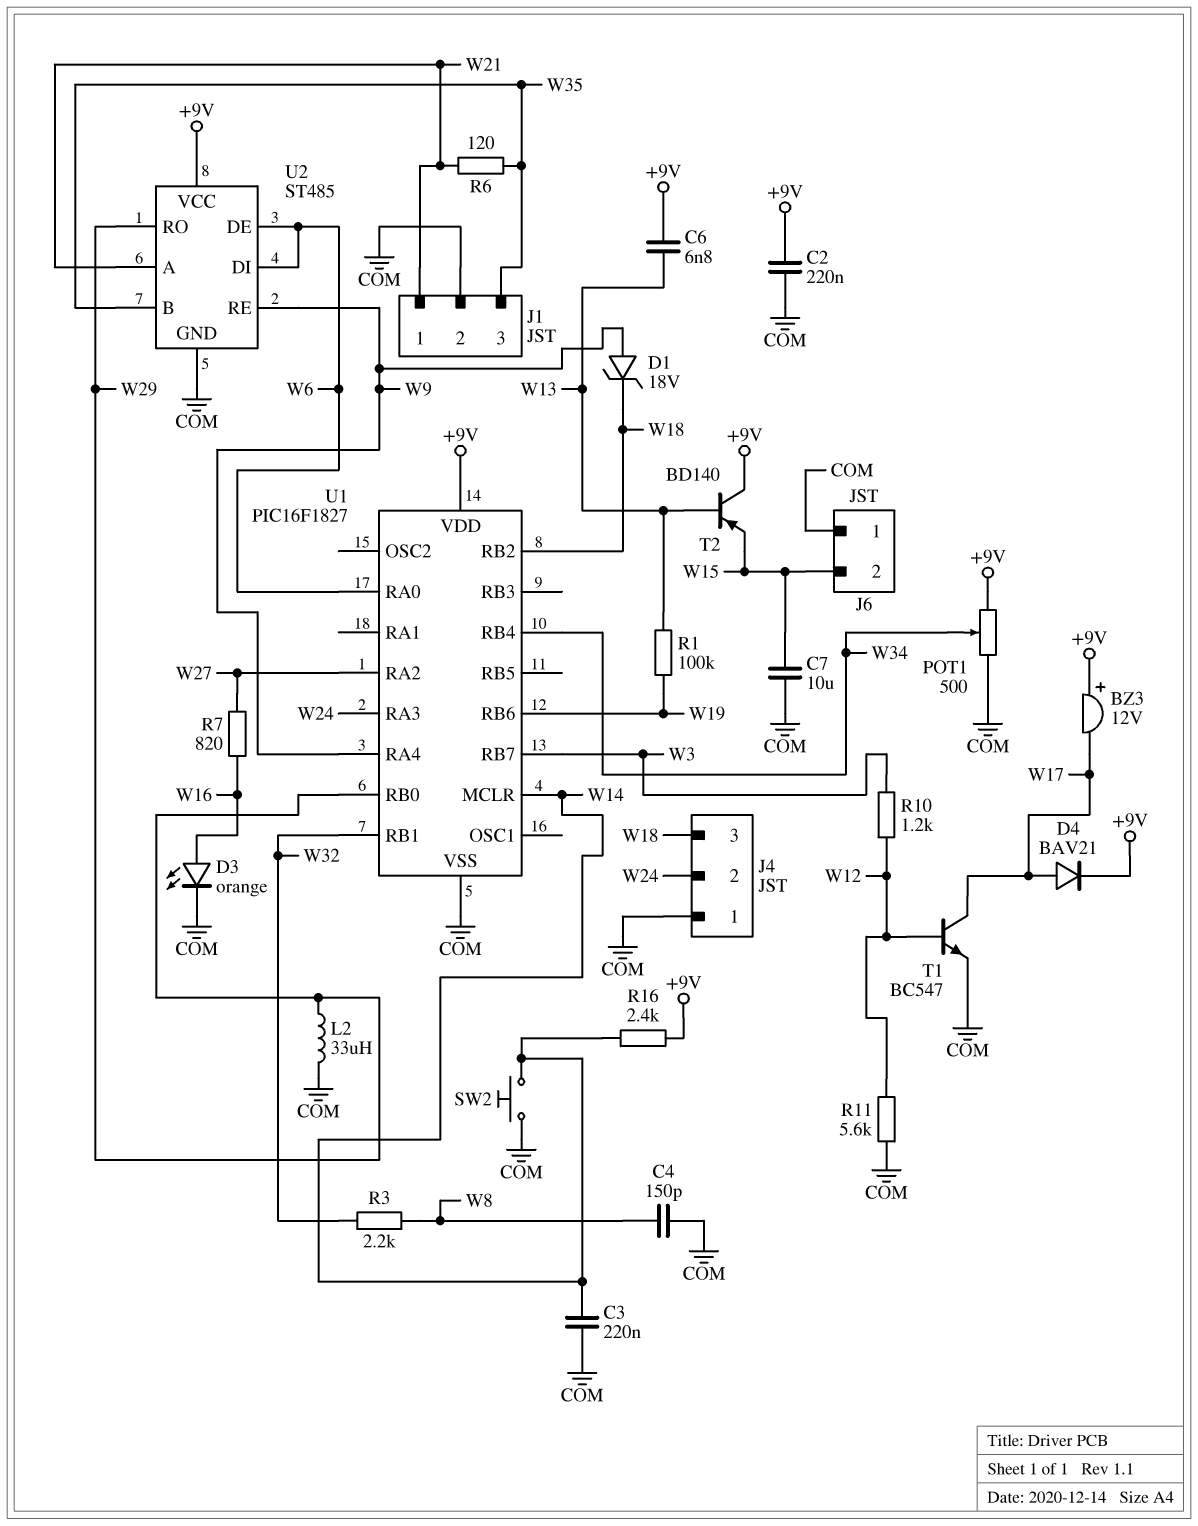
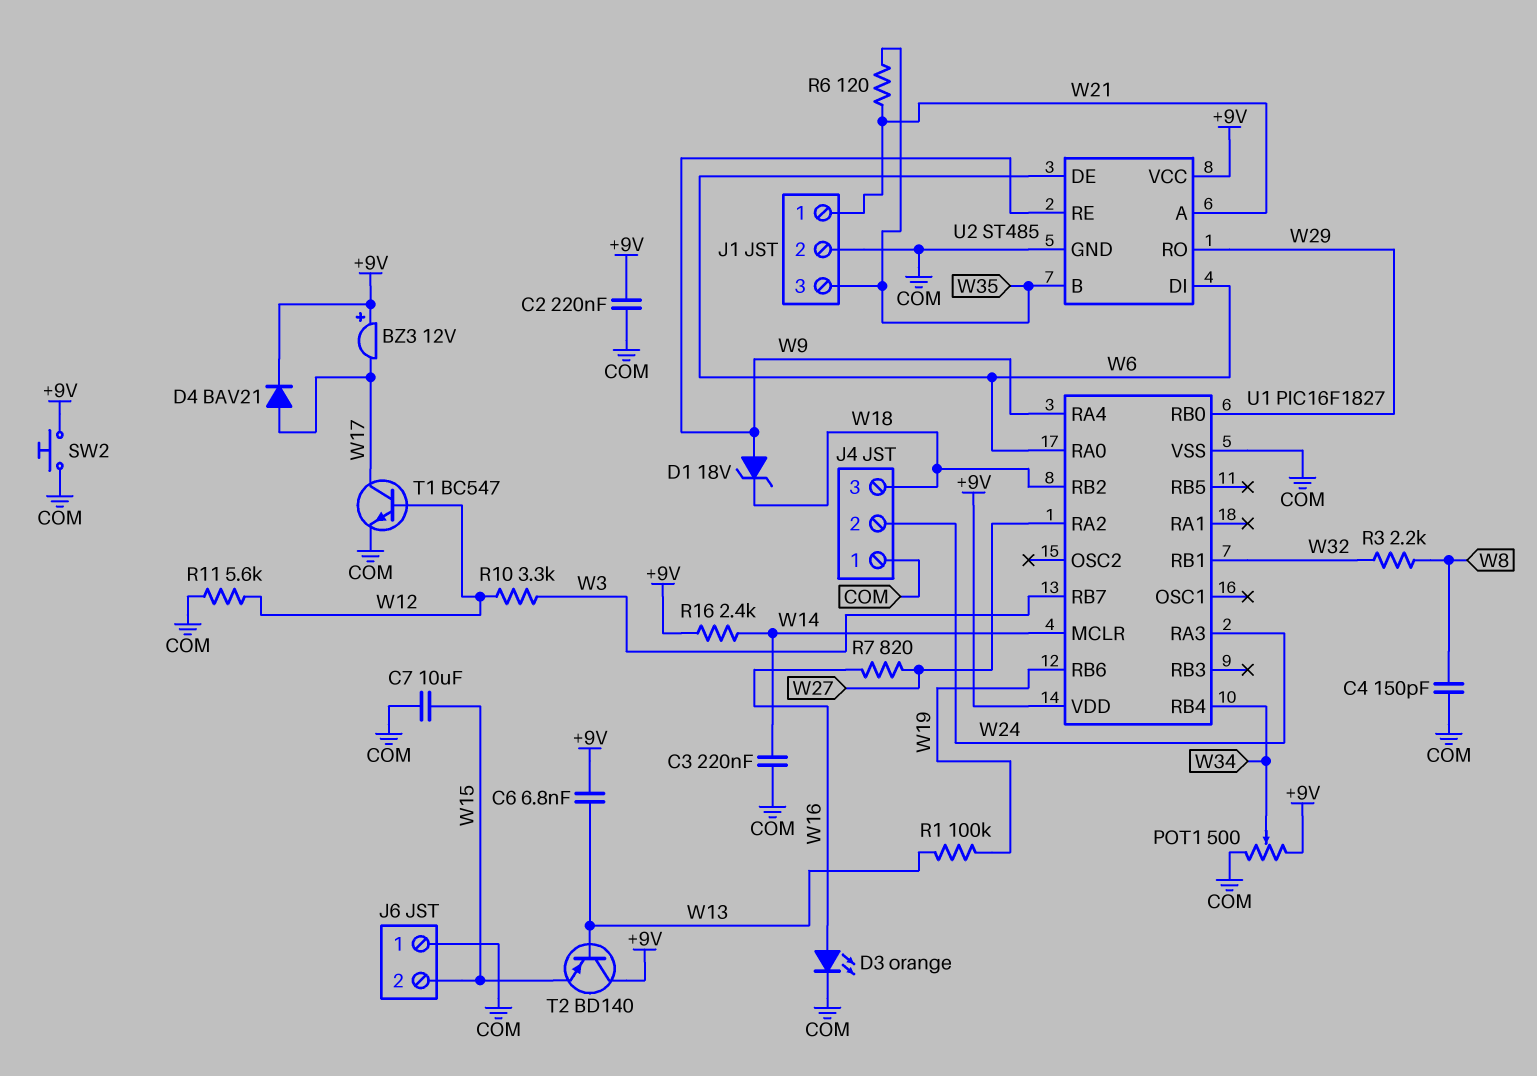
L2: 33uH (COM, W29) -> none
R10: 1.2k (W3, W12) -> 3.3k (W3, W12)
SW2: button (COM, W14) -> button (+9V, COM)

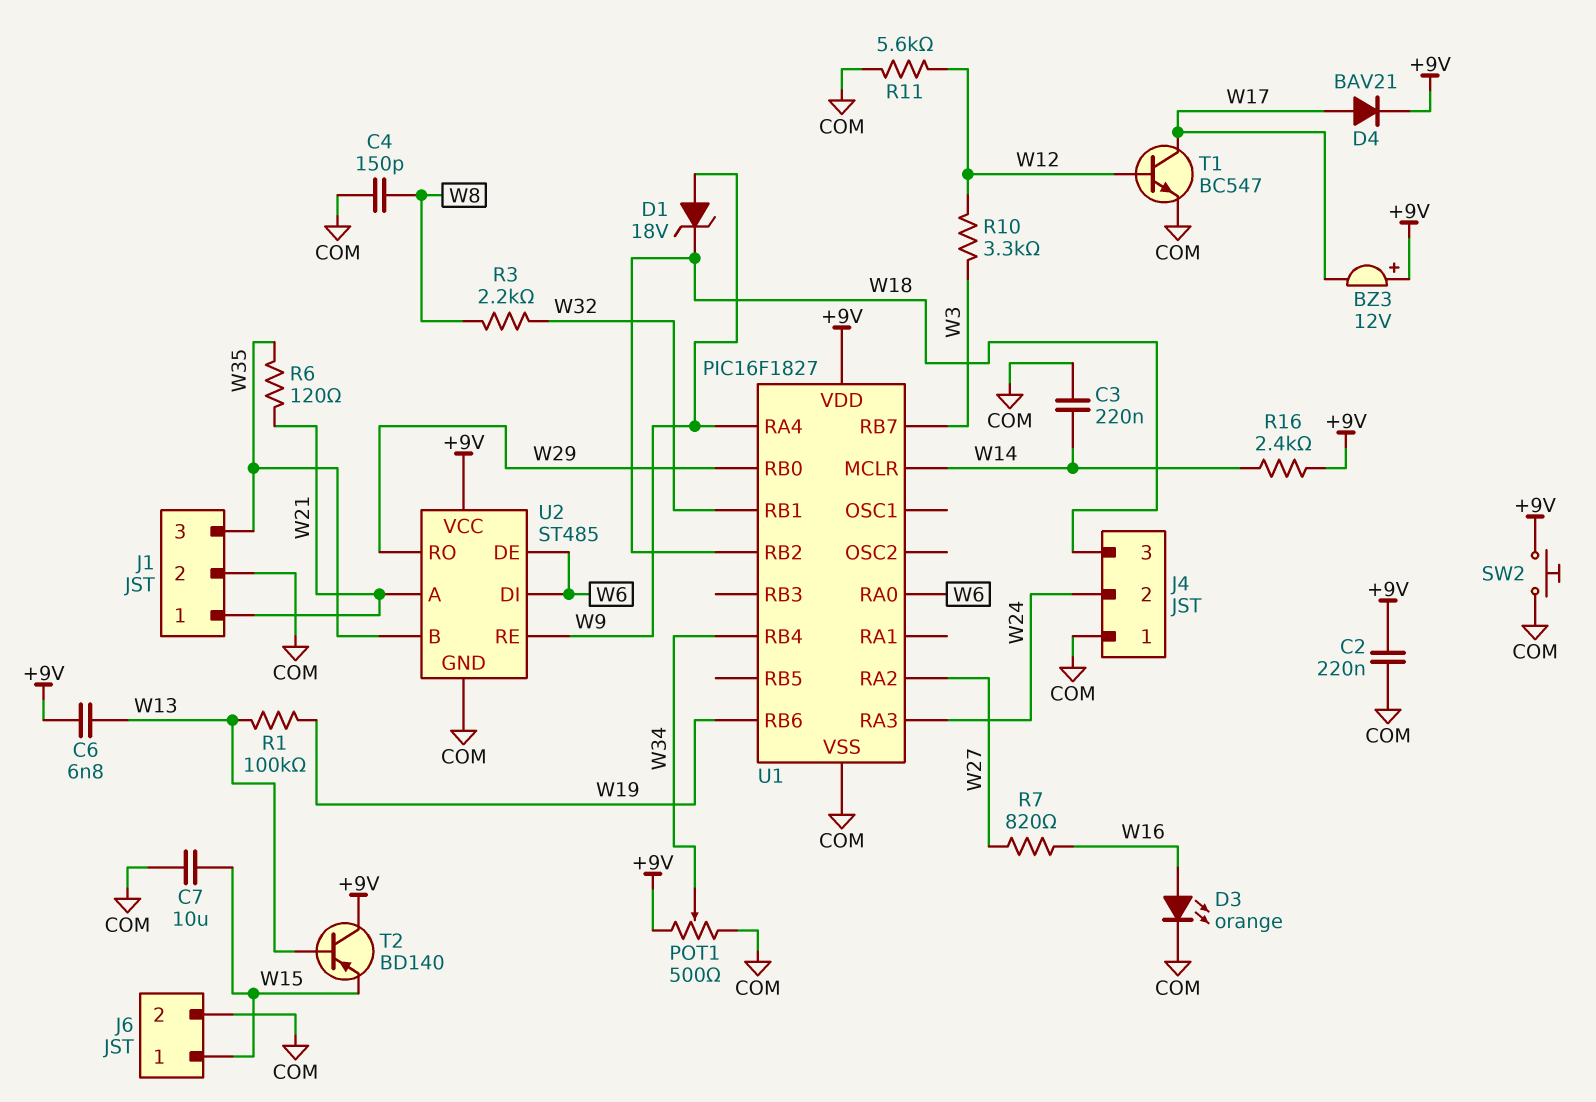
J6 pin 1: COM -> W15
J6 pin 2: W15 -> COM

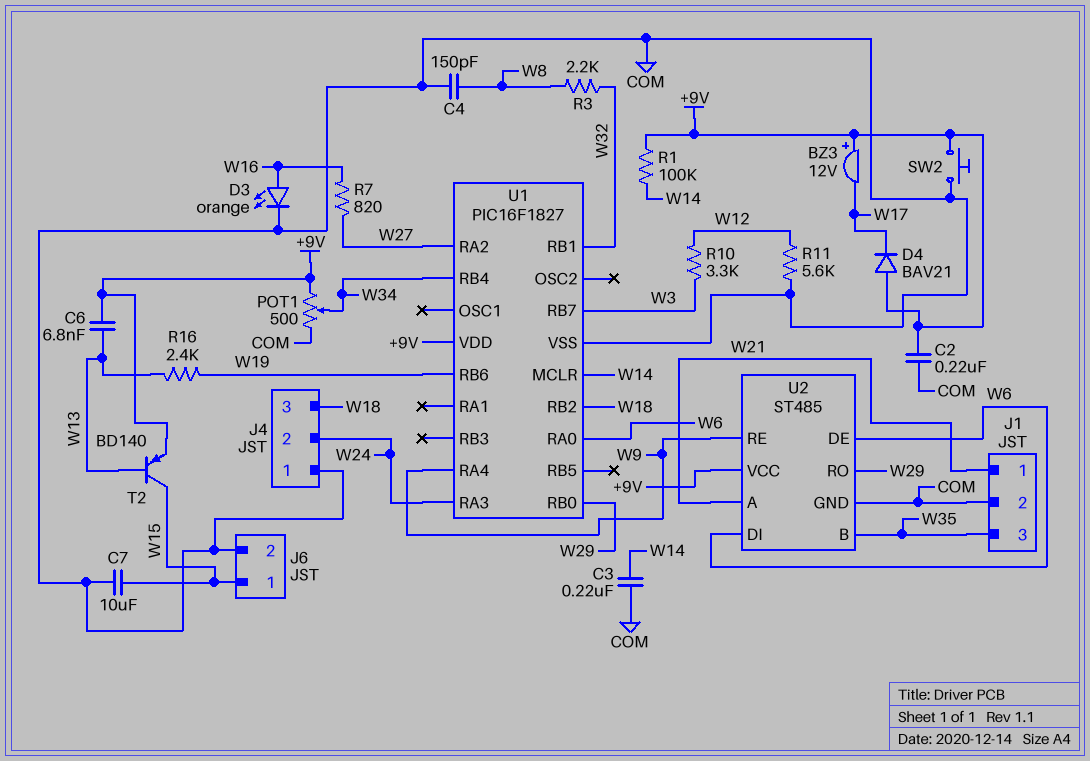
D1: zener 18V (A W9, K W18) -> none
D4: diode BAV21 (A W17, K +9V) -> diode BAV21 (A +9V, K W17)
R1: 100k (W13, W19) -> 100k (+9V, W14)
R6: 120 (W21, W35) -> none
R16: 2.4k (+9V, W14) -> 2.4k (W13, W19)
T1: NPN BC547 (B W12, C W17, E COM) -> none
T2: PNP BD140 (B W13, C +9V, E W15) -> PNP BD140 (B W13, C W15, E +9V)

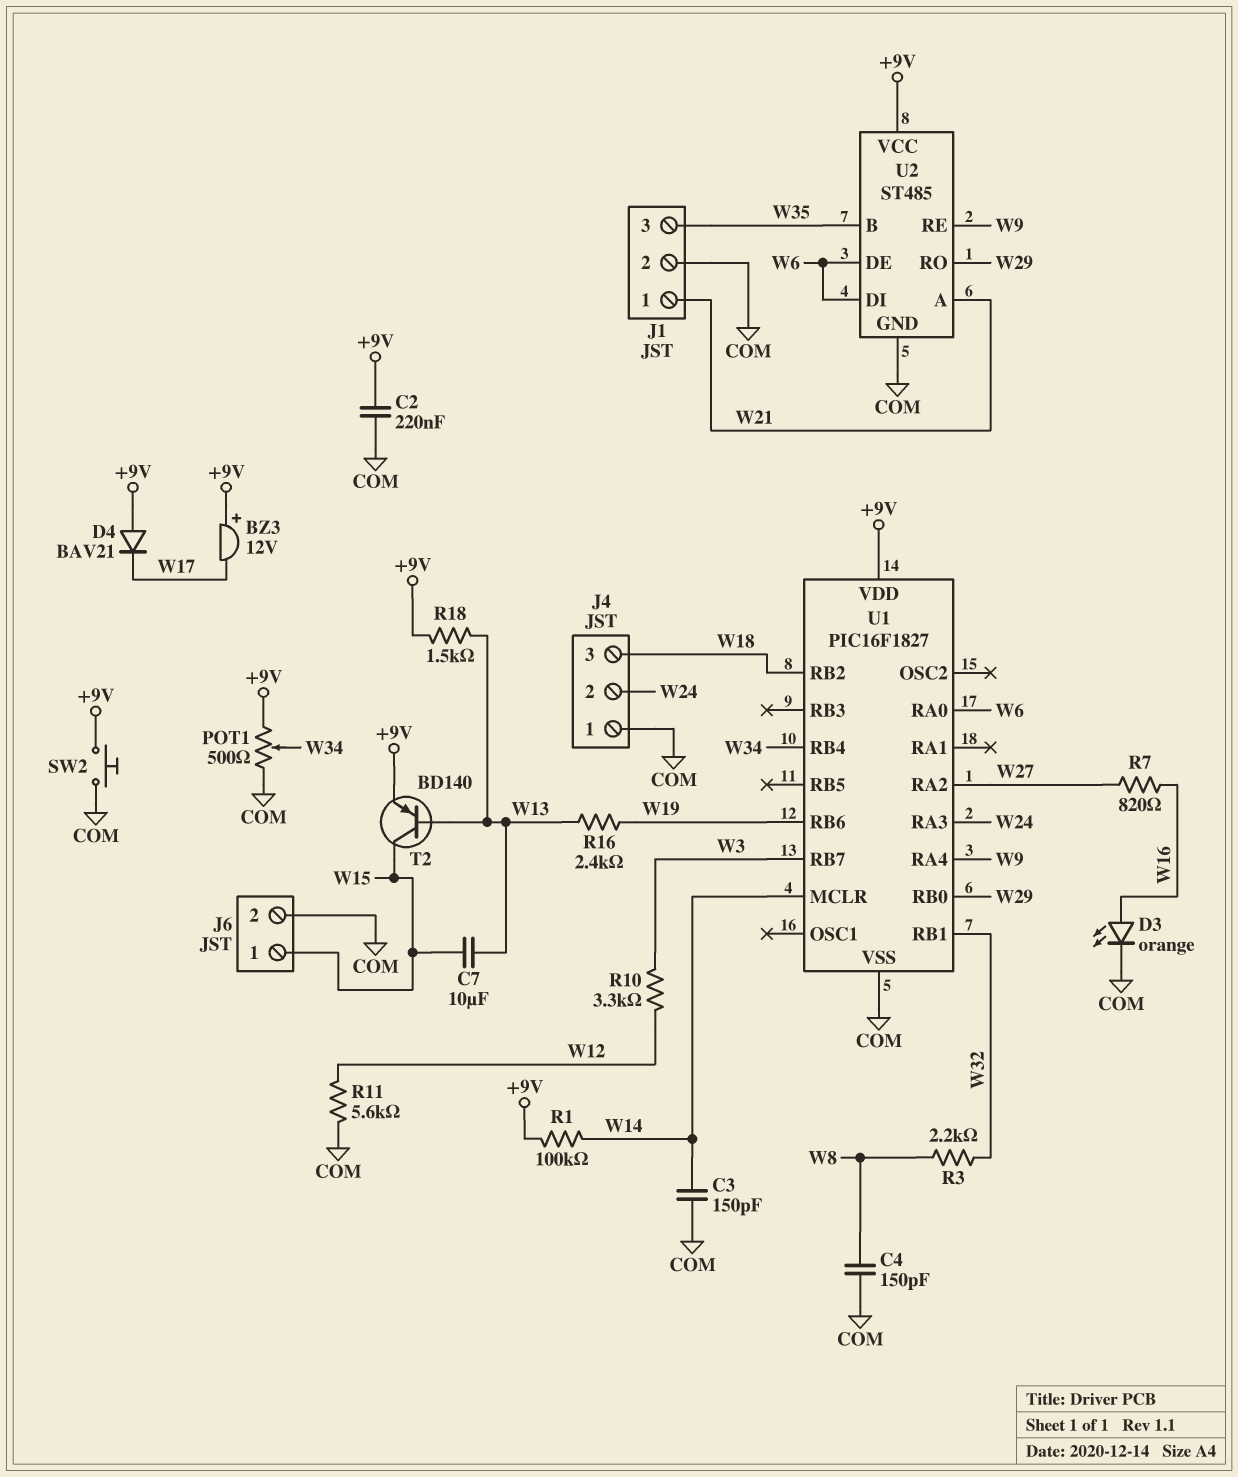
C3: 220nF (COM, W14) -> 150pF (COM, W14)
C6: 6.8nF (+9V, W13) -> none
C7: 10uF (COM, W15) -> 10uF (W13, W15)
R18: none -> 1.5k (+9V, W13)

